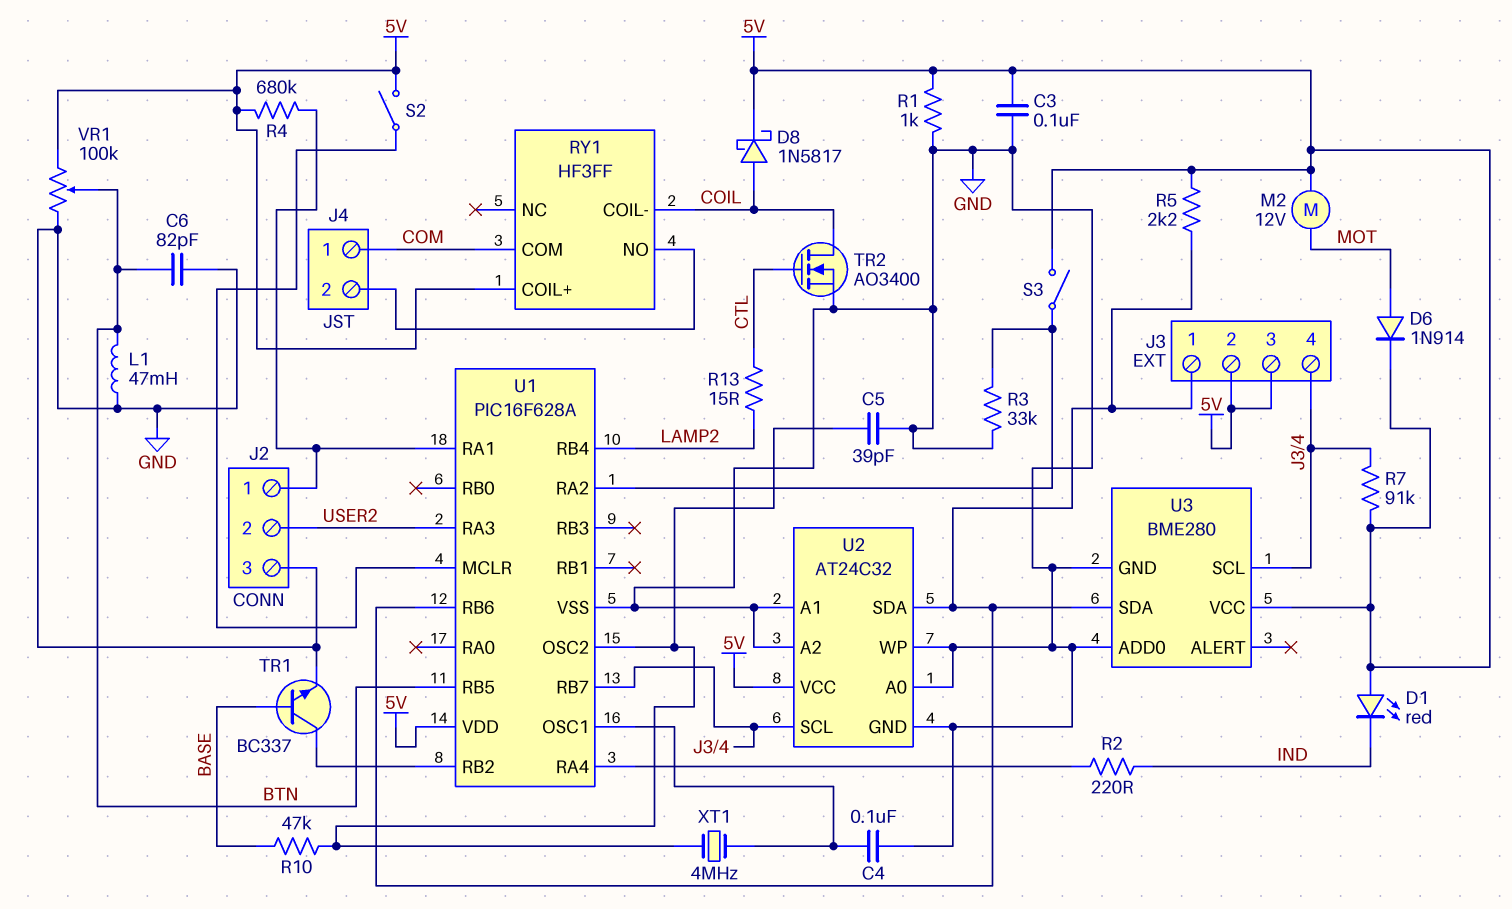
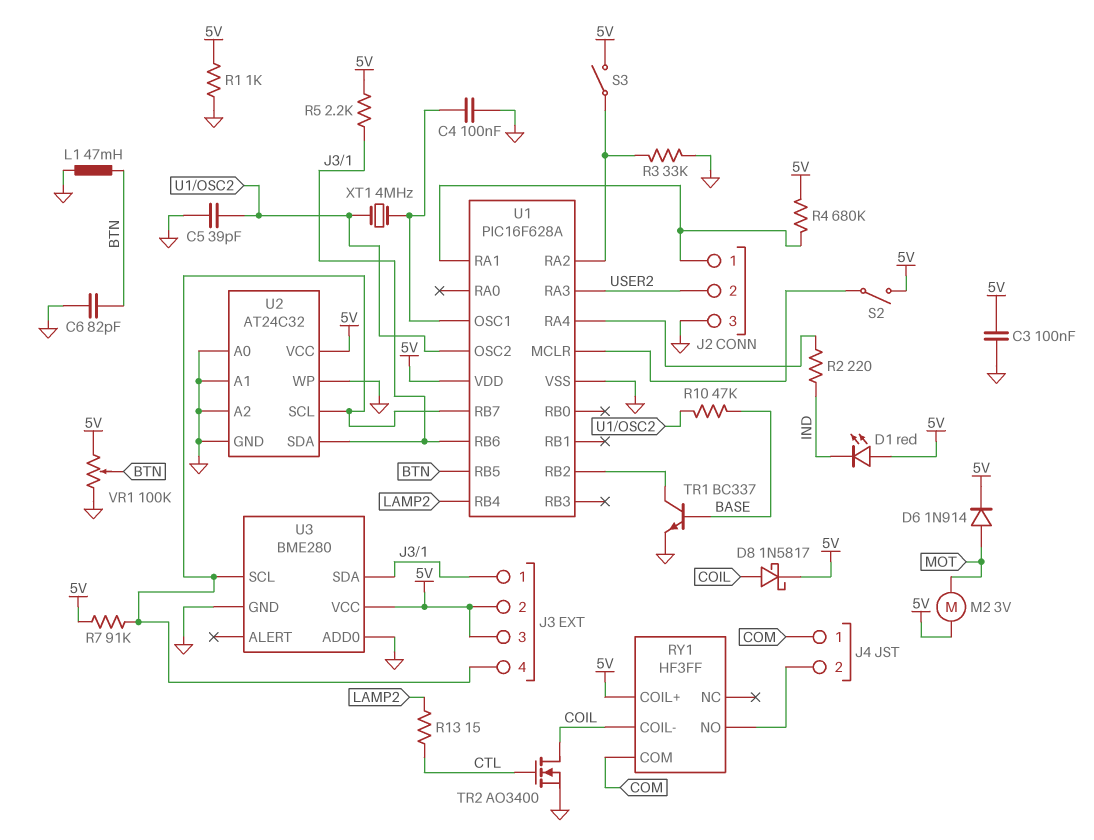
M2: motor 12V (5V, MOT) -> motor 3V (5V, MOT)

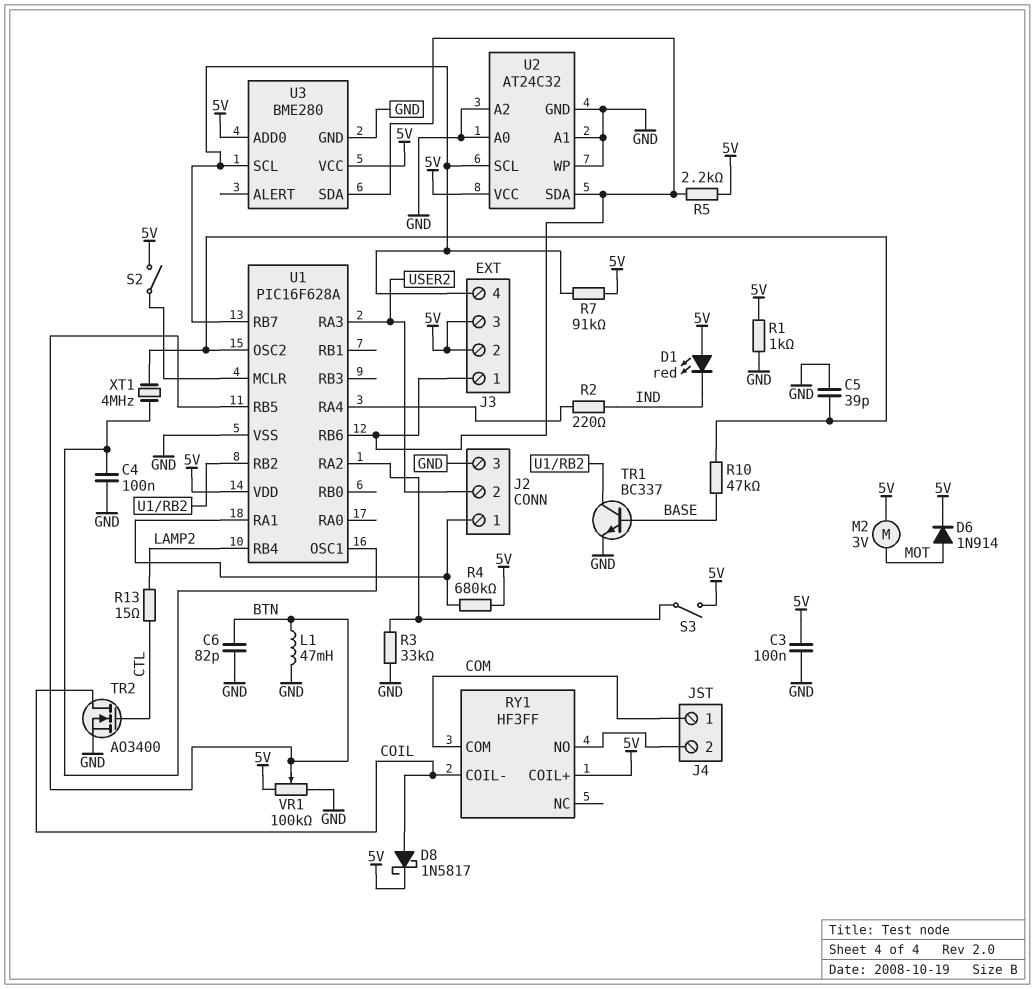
U3 pin ADD0: GND -> 5V

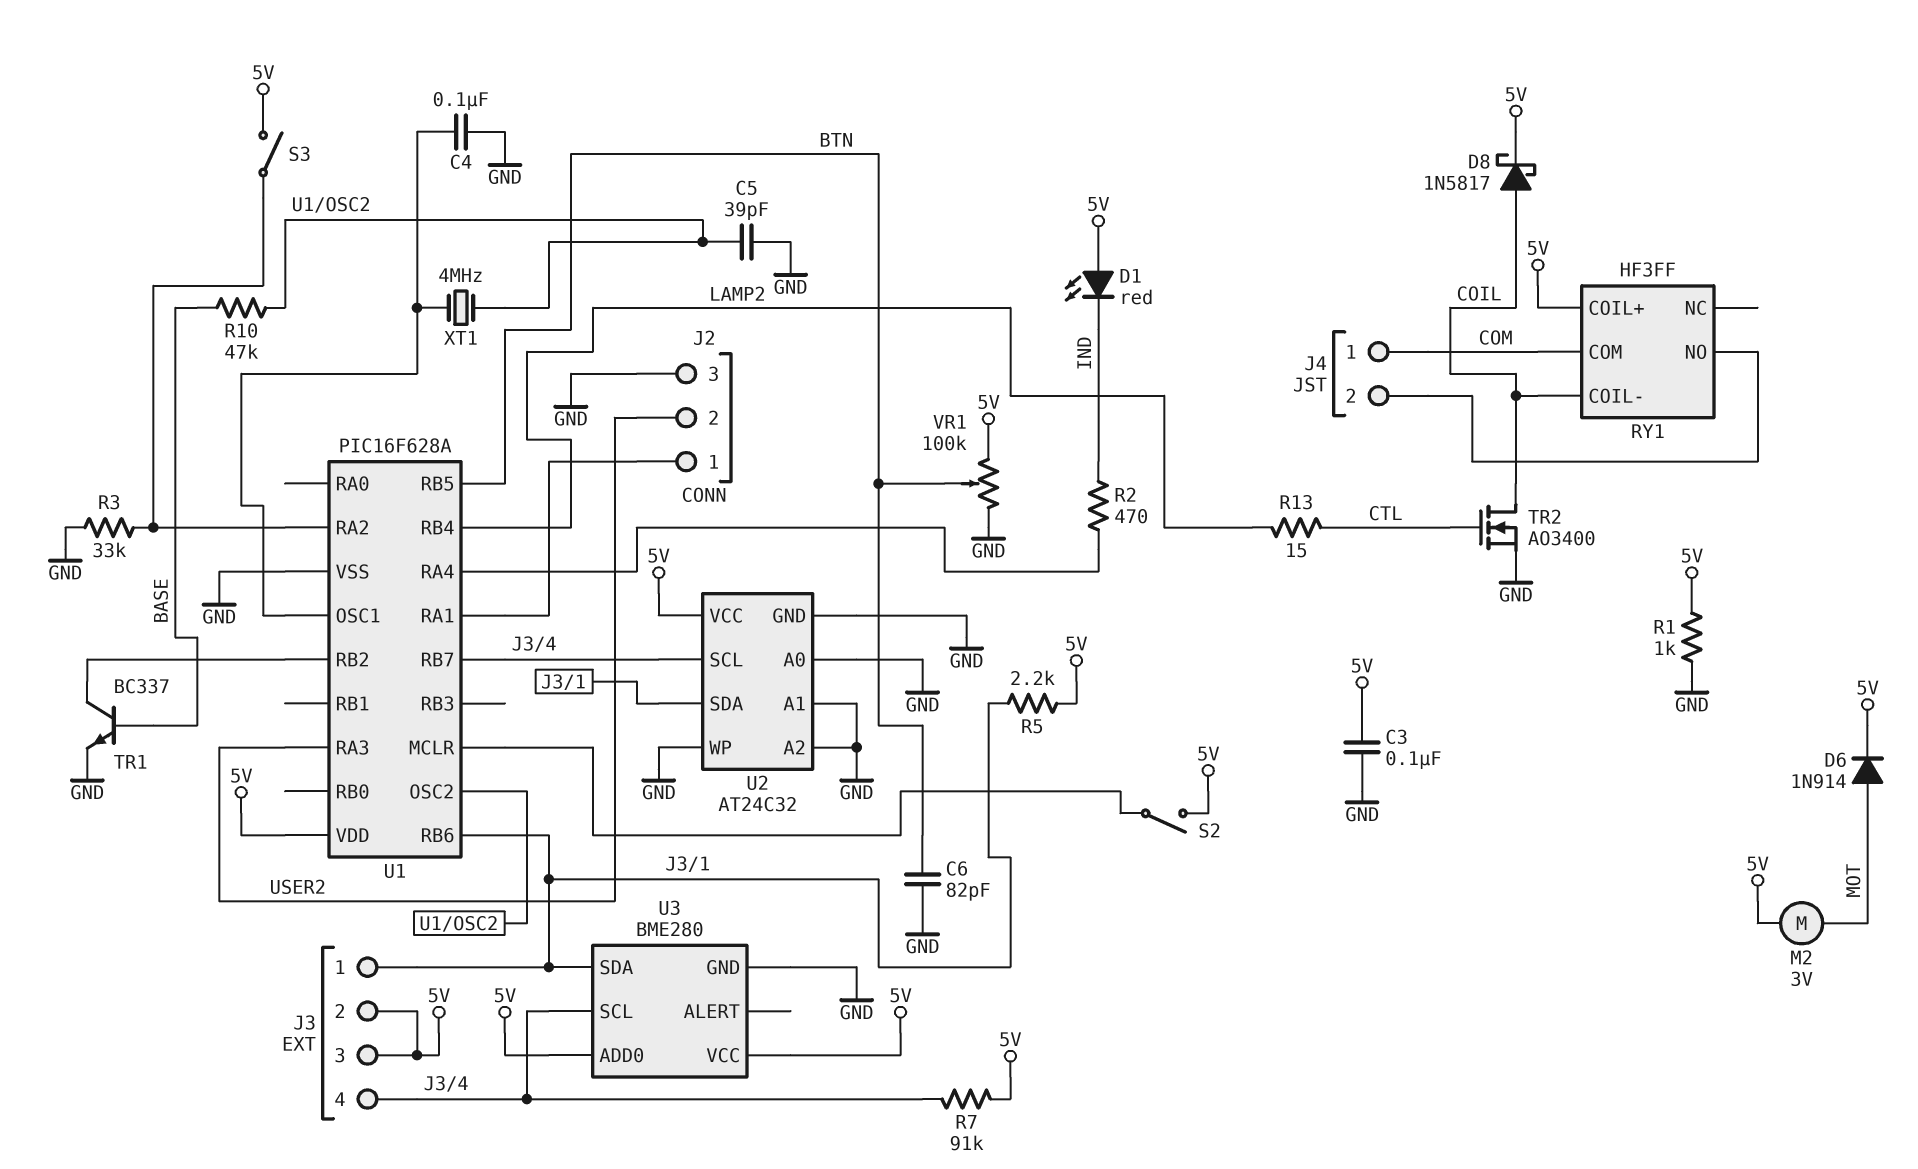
L1: 47mH (BTN, GND) -> none
R2: 220 (IND, U1/RA4) -> 470 (IND, U1/RA4)
R4: 680k (5V, J2/1) -> none

